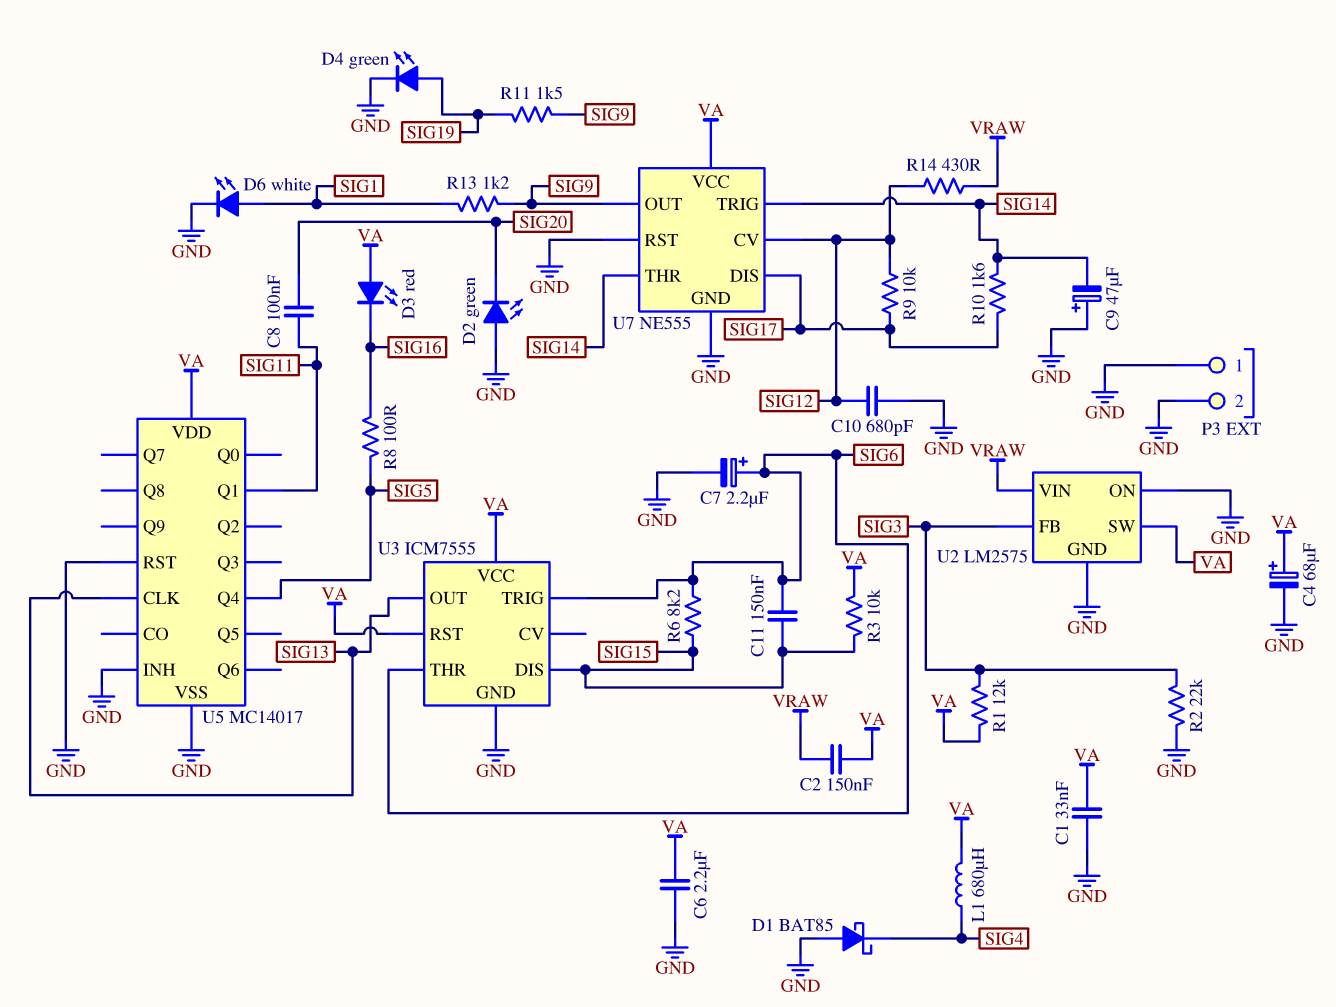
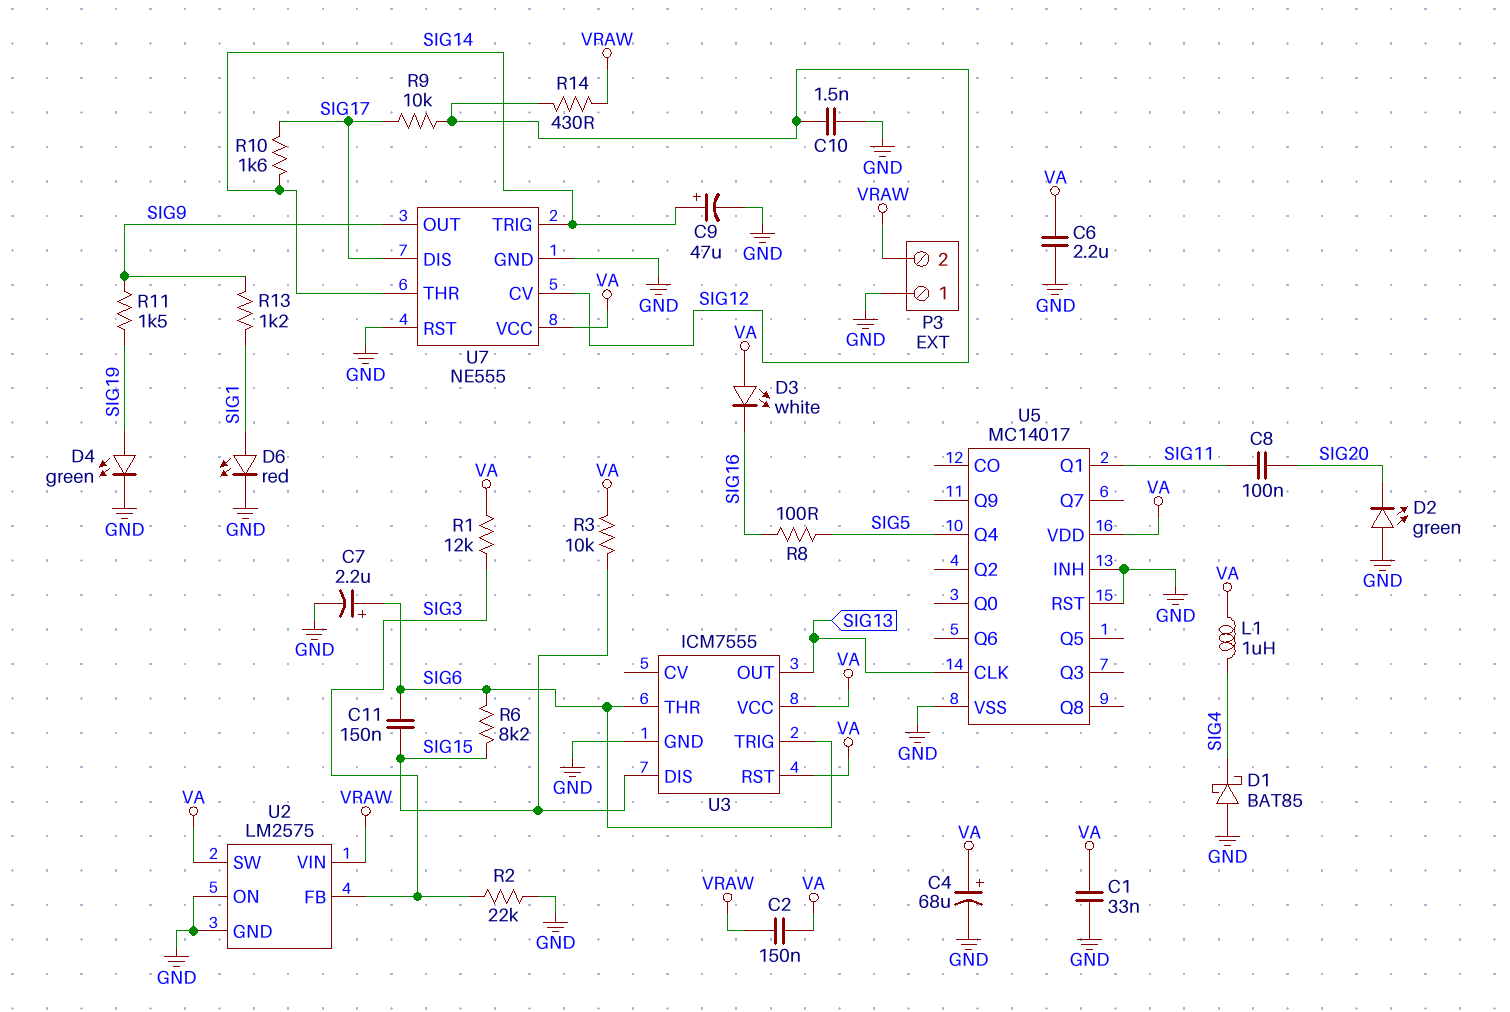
C9: 47uF (plus GND, minus SIG14) -> 47uF (plus SIG14, minus GND)
C10: 680pF (GND, SIG12) -> 1.5nF (GND, SIG12)
D3: LED red (A VA, K SIG16) -> LED white (A VA, K SIG16)
D6: LED white (A SIG1, K GND) -> LED red (A SIG1, K GND)
L1: 680uH (SIG4, VA) -> 1uH (SIG4, VA)
P3 pin 2: GND -> VRAW

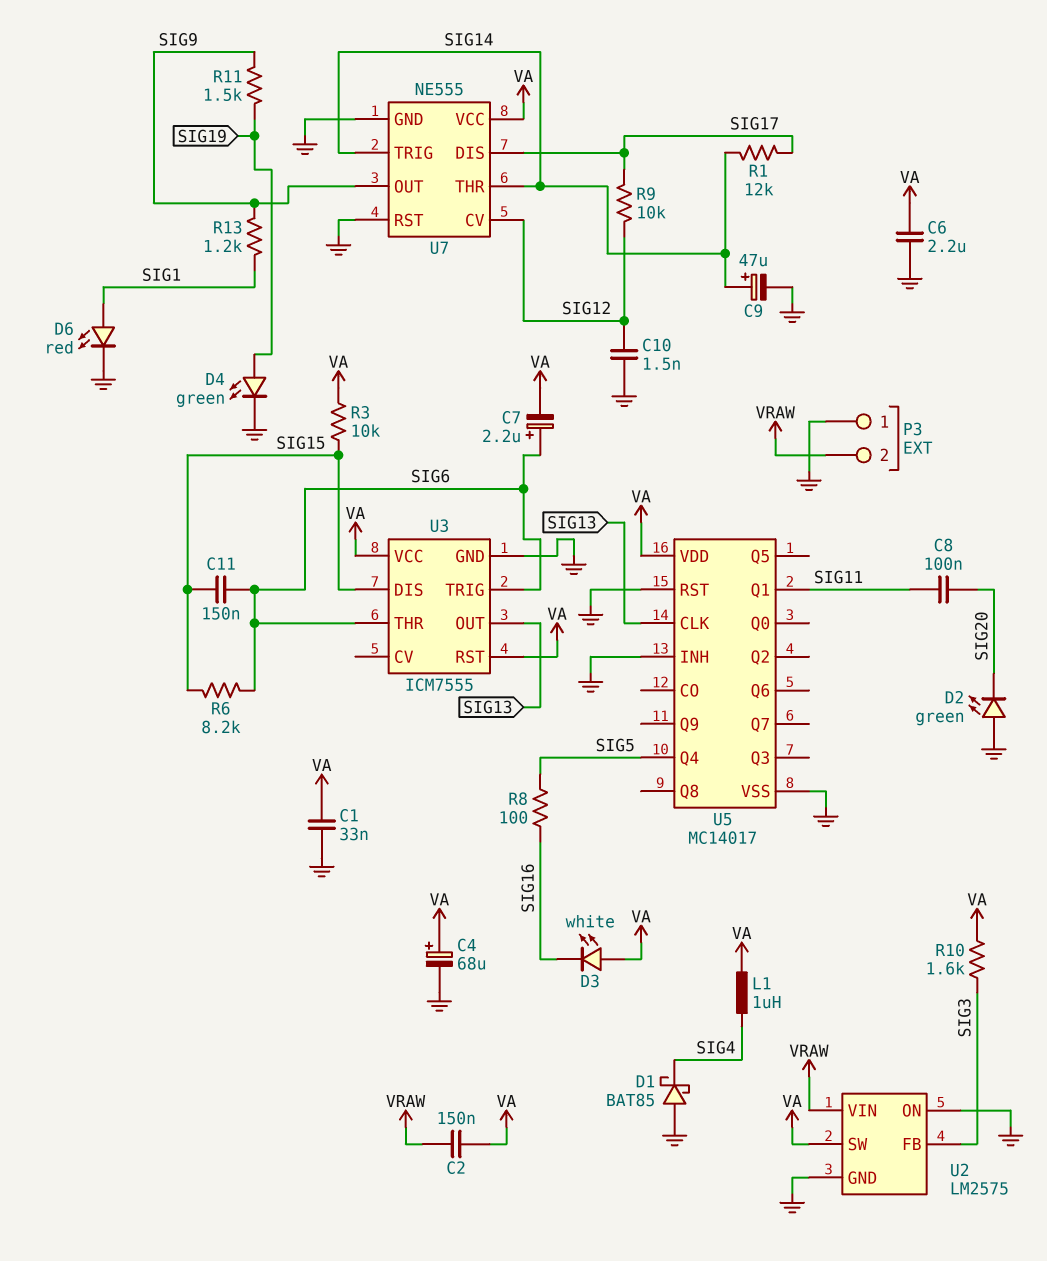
C7: 2.2uF (plus SIG6, minus GND) -> 2.2uF (plus SIG6, minus VA)
R1: 12k (SIG3, VA) -> 12k (SIG14, SIG17)
R2: 22k (GND, SIG3) -> none
R10: 1.6k (SIG14, SIG17) -> 1.6k (SIG3, VA)
R14: 430 (SIG12, VRAW) -> none

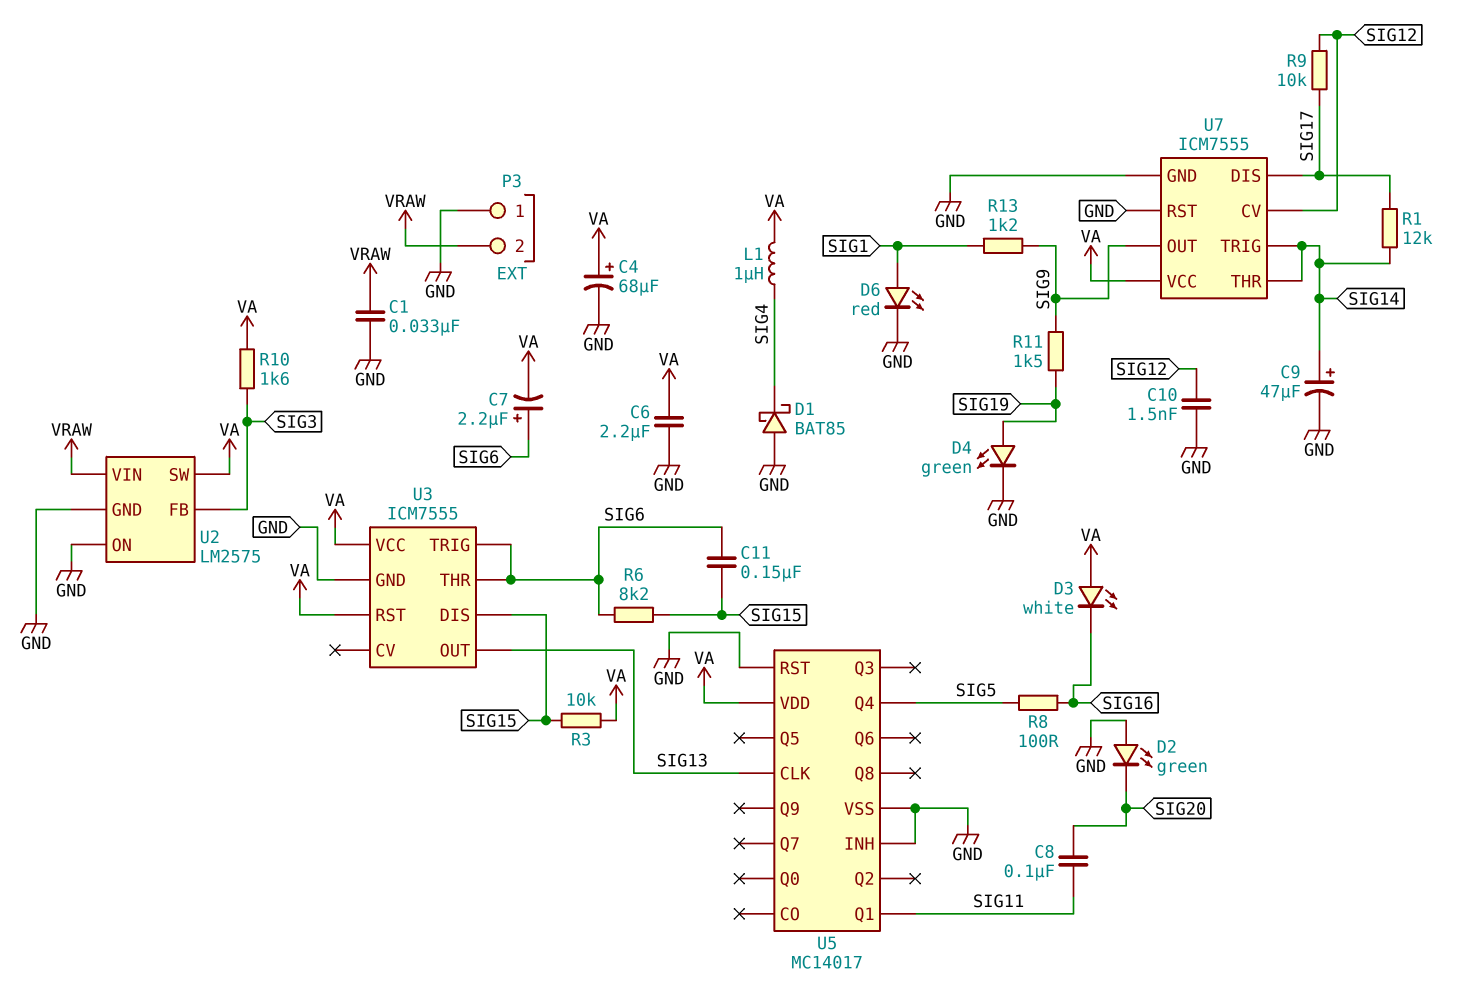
C1: 33nF (GND, VA) -> 33nF (GND, VRAW)
C2: 150nF (VA, VRAW) -> none
U7: NE555 -> ICM7555

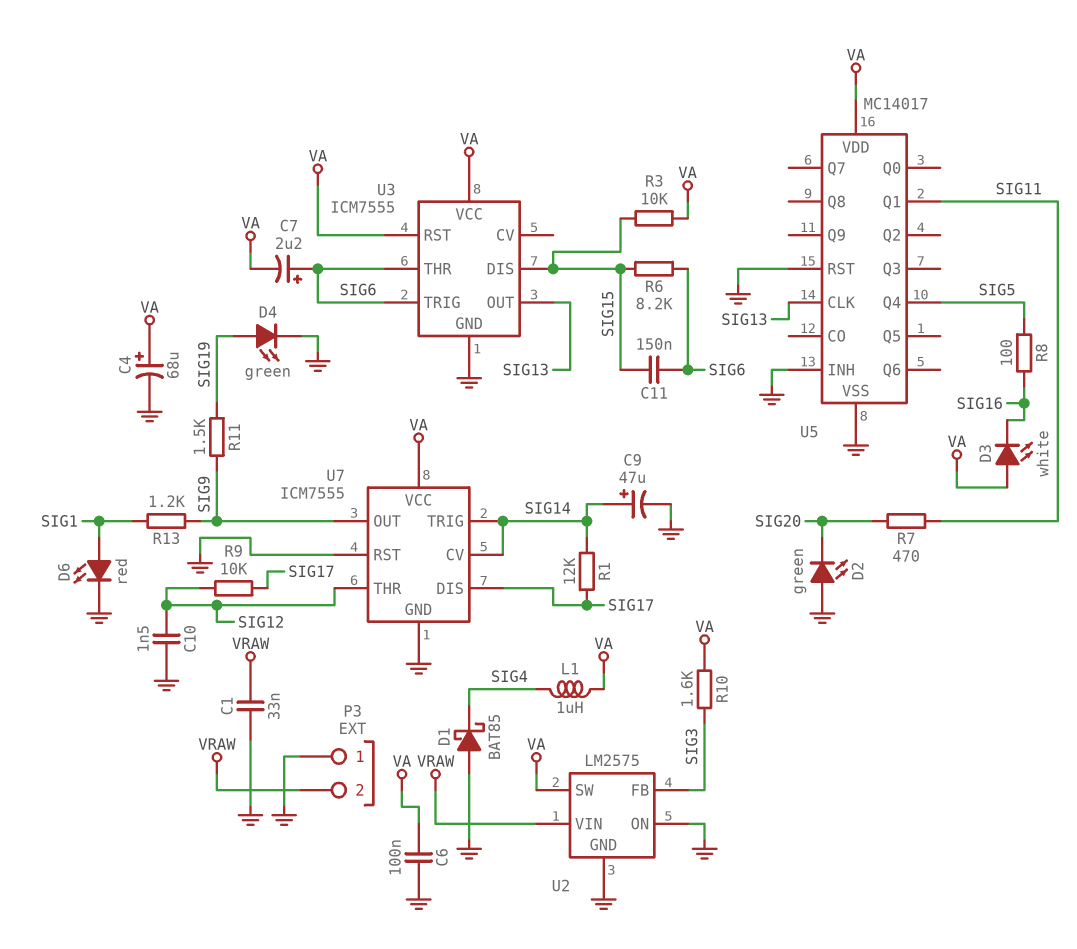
C6: 2.2uF (GND, VA) -> 100nF (GND, VA)
C8: 100nF (SIG11, SIG20) -> none
R7: none -> 470 (SIG11, SIG20)
U7 pin CV: SIG12 -> SIG14
U7 pin THR: SIG14 -> SIG12

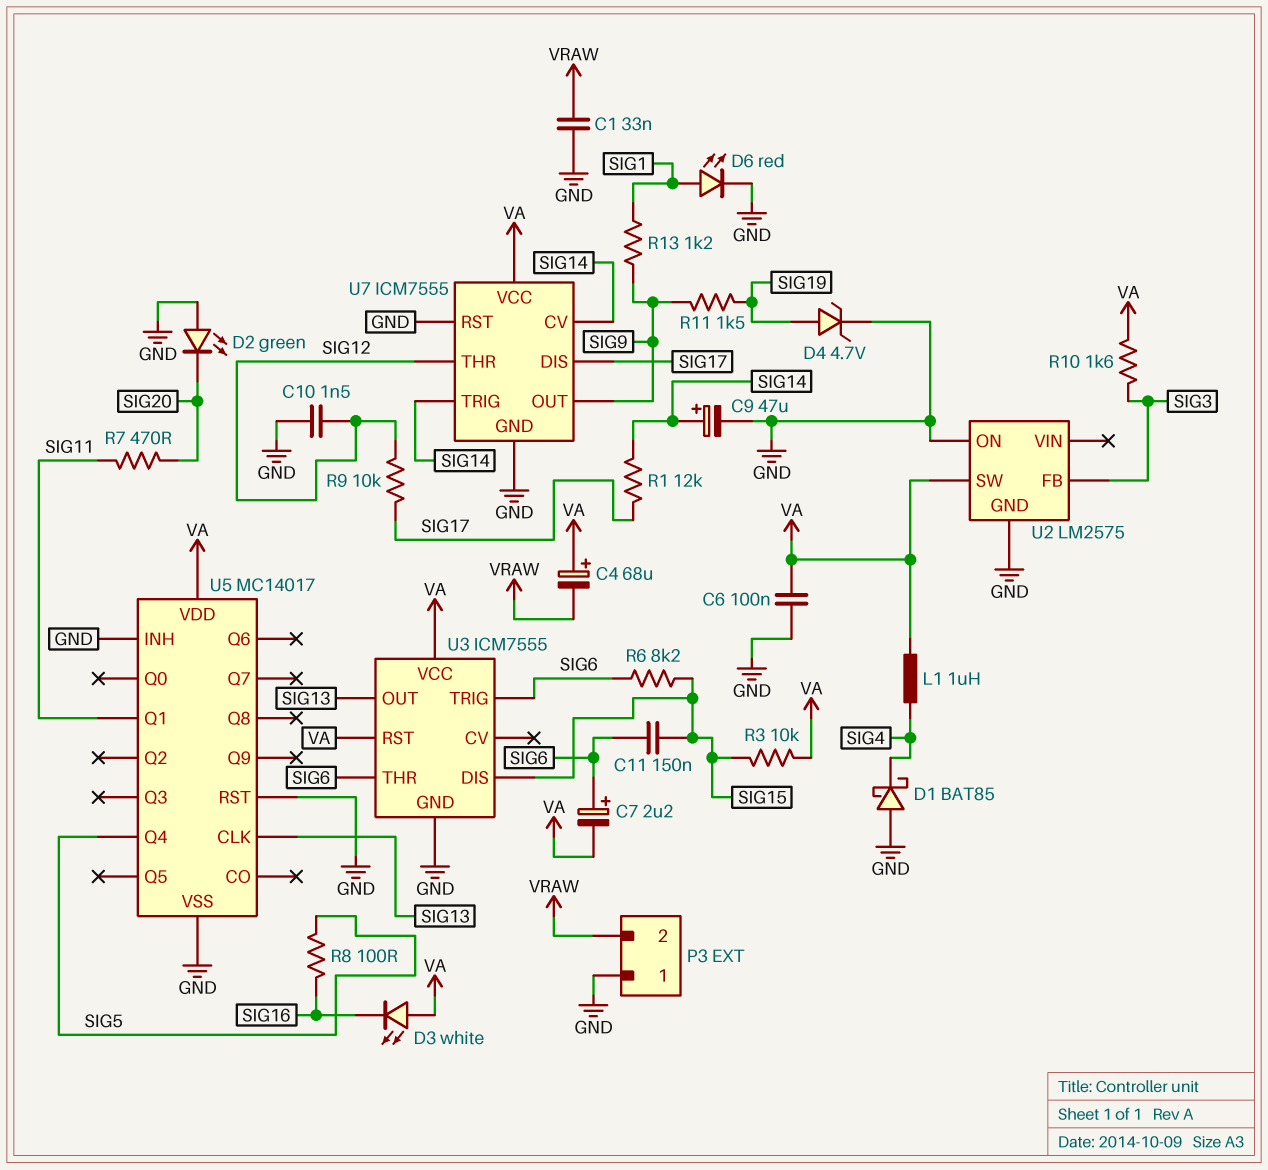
C4: 68uF (plus VA, minus GND) -> 68uF (plus VA, minus VRAW)
D4: LED green (A SIG19, K GND) -> zener 4.7V (A SIG19, K GND)
U2 pin VIN: VRAW -> none

